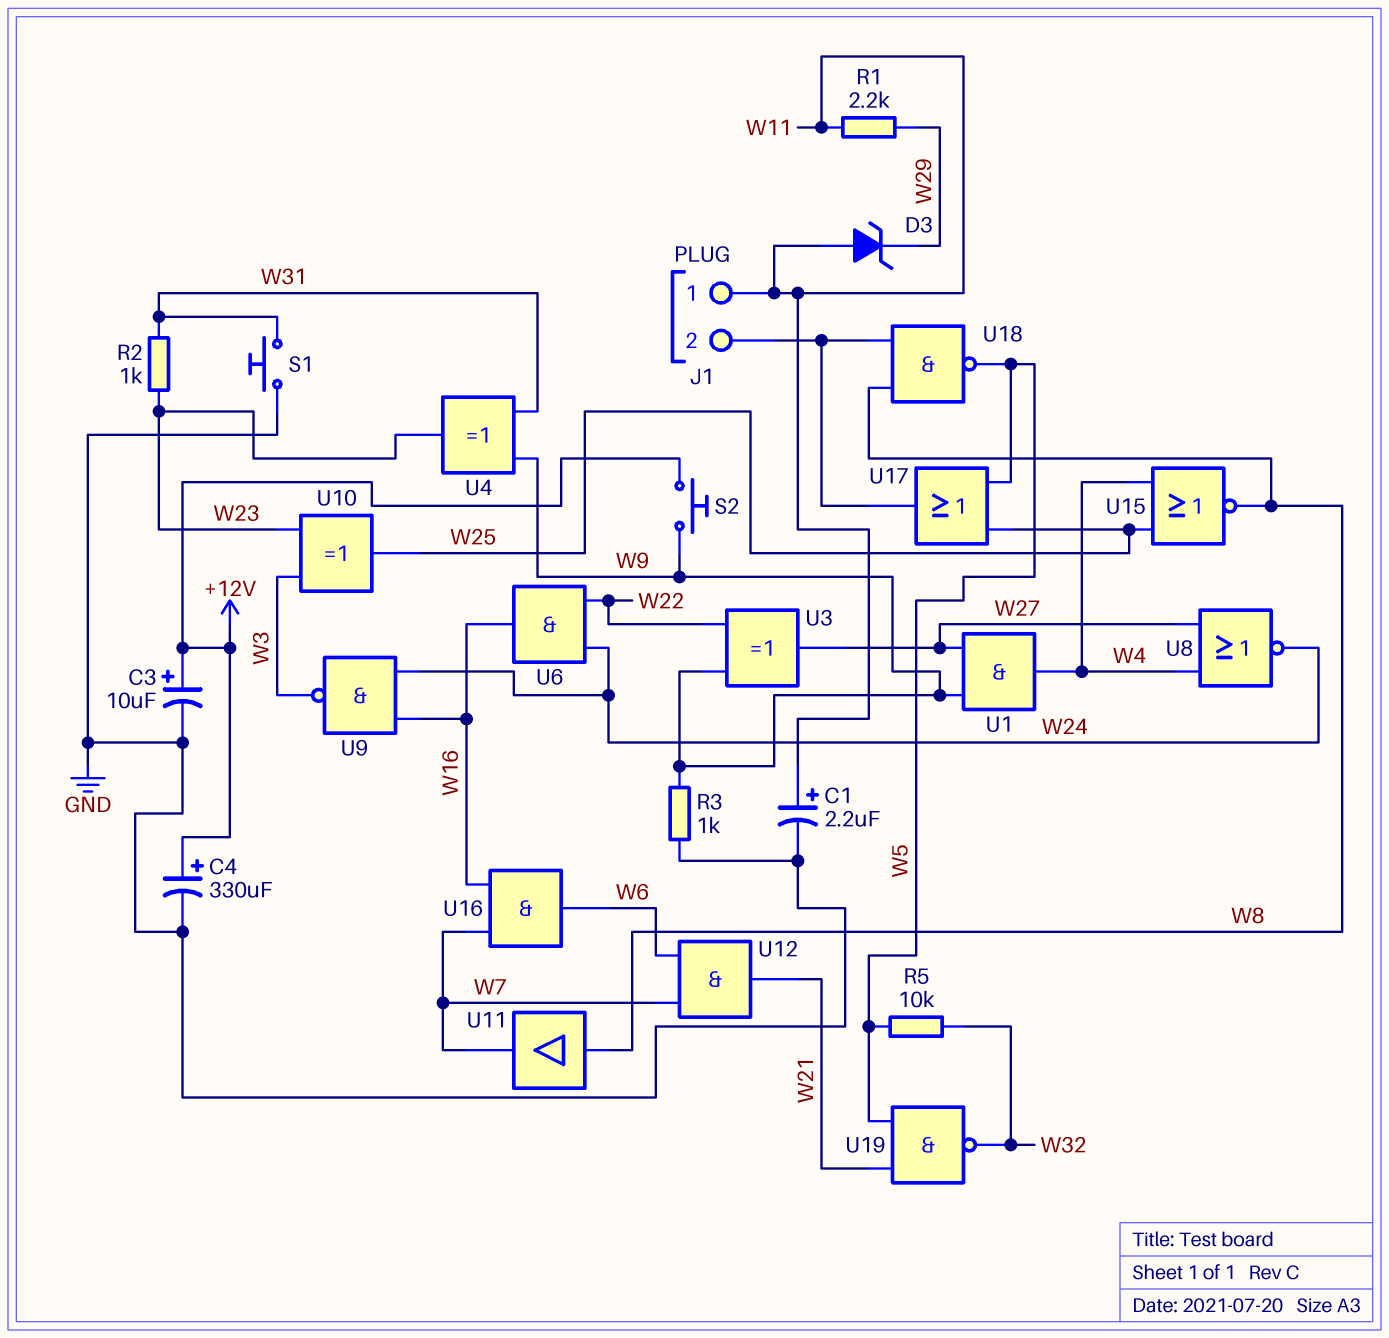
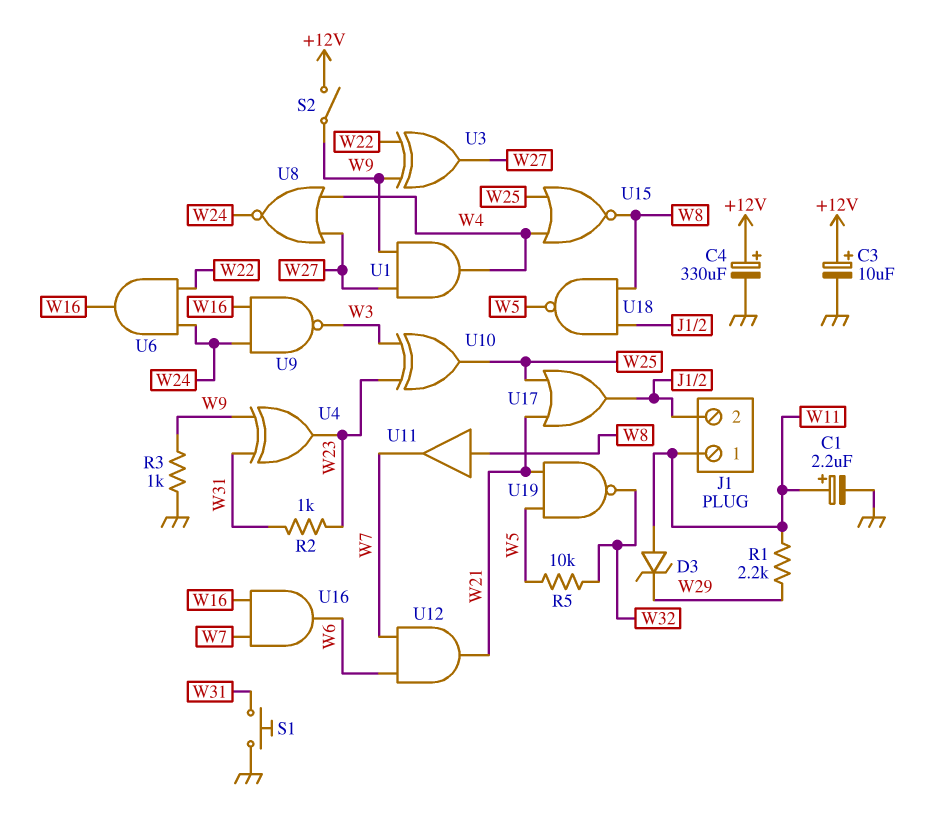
S2: button (+12V, W9) -> switch (+12V, W9)
U17: OR (in W5, in W25, out J1/2) -> OR (in W21, in W25, out J1/2)

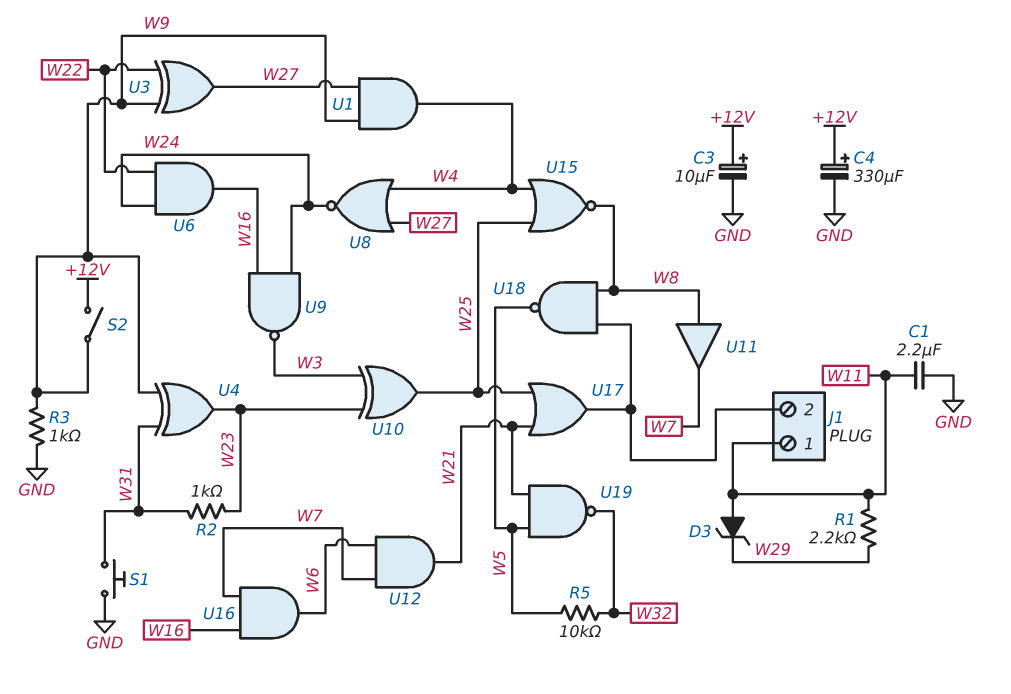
C1: 2.2uF (plus W11, minus GND) -> 2.2uF (GND, W11)

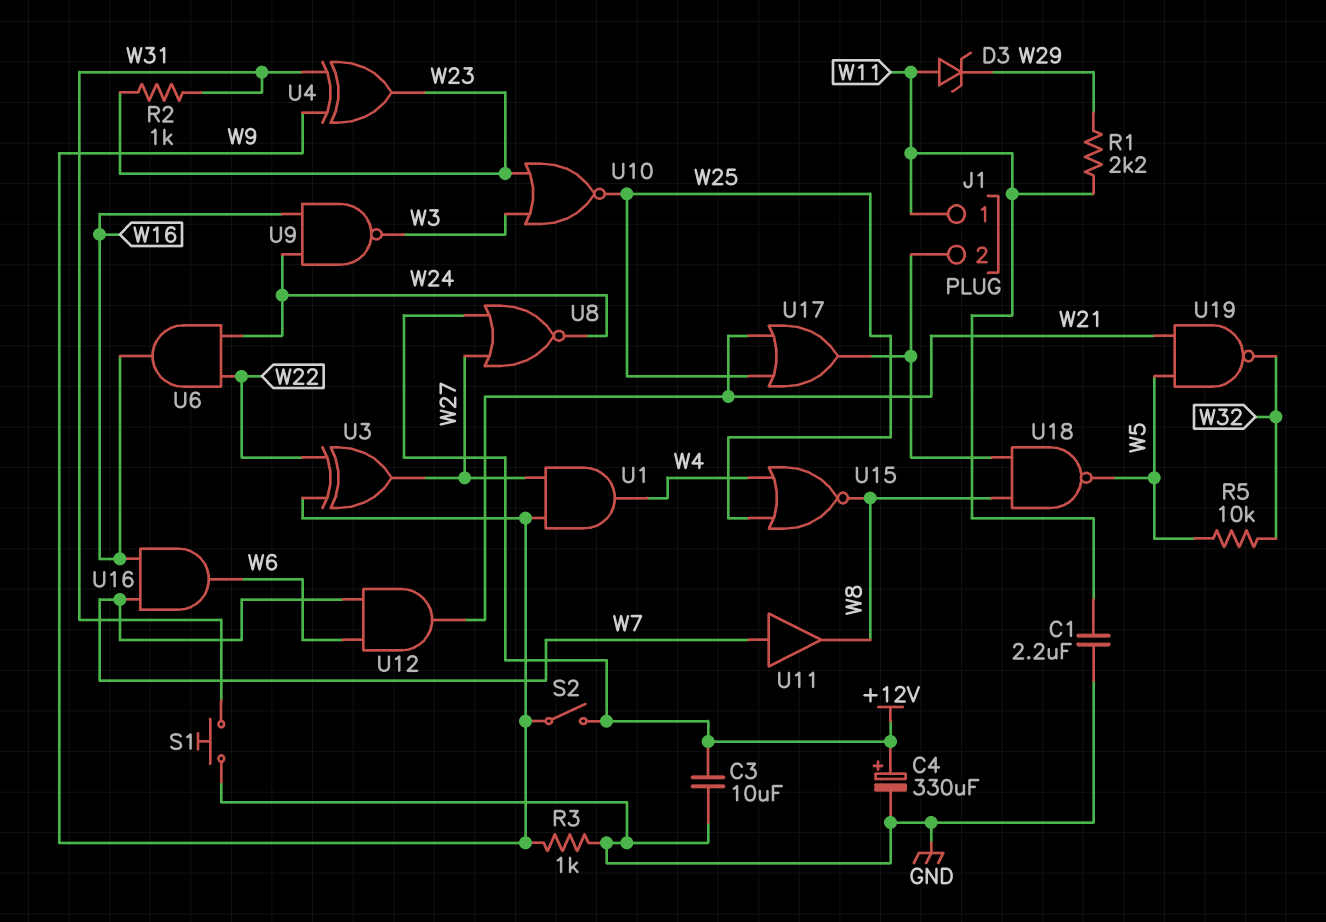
C3: 10uF (plus +12V, minus GND) -> 10uF (+12V, GND)
U8: NOR (in W4, in W27, out W24) -> NOR (in +12V, in W27, out W24)
U10: XOR (in W3, in W23, out W25) -> NOR (in W3, in W23, out W25)
U11: buffer (in W8, out W7) -> buffer (in W7, out W8)

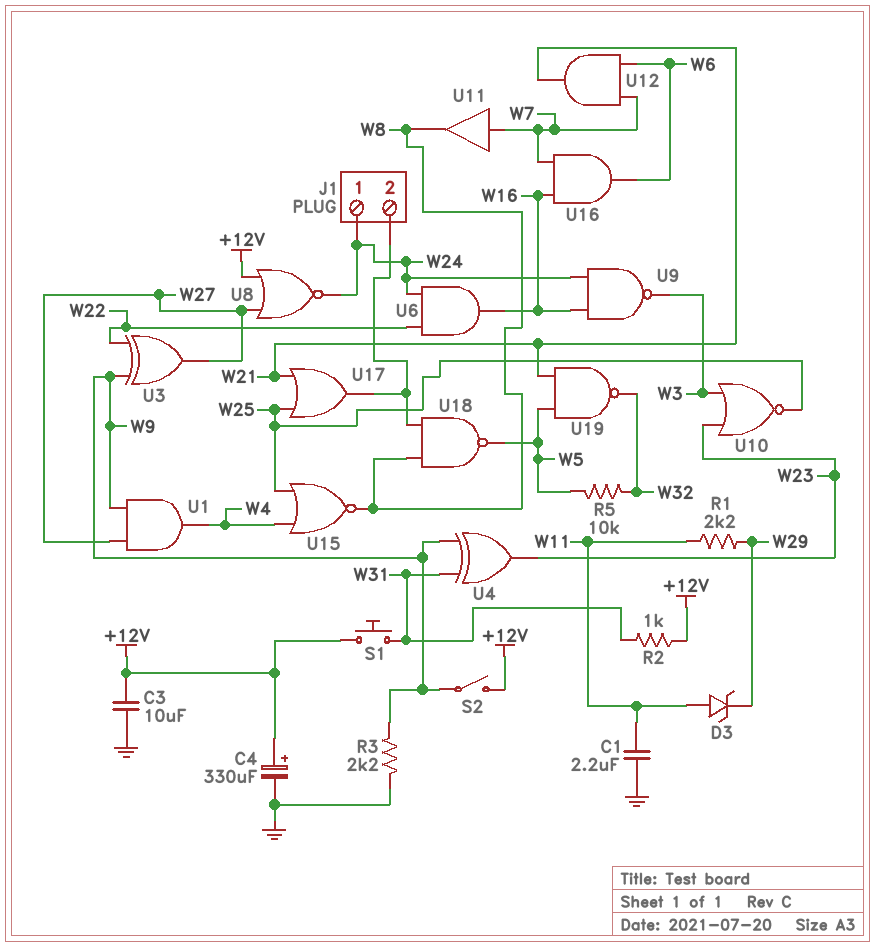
J1 pin 1: W11 -> W24
R2: 1k (W23, W31) -> 1k (+12V, W31)
R3: 1k (GND, W9) -> 2.2k (GND, W9)
S1: button (GND, W31) -> button (+12V, W31)

